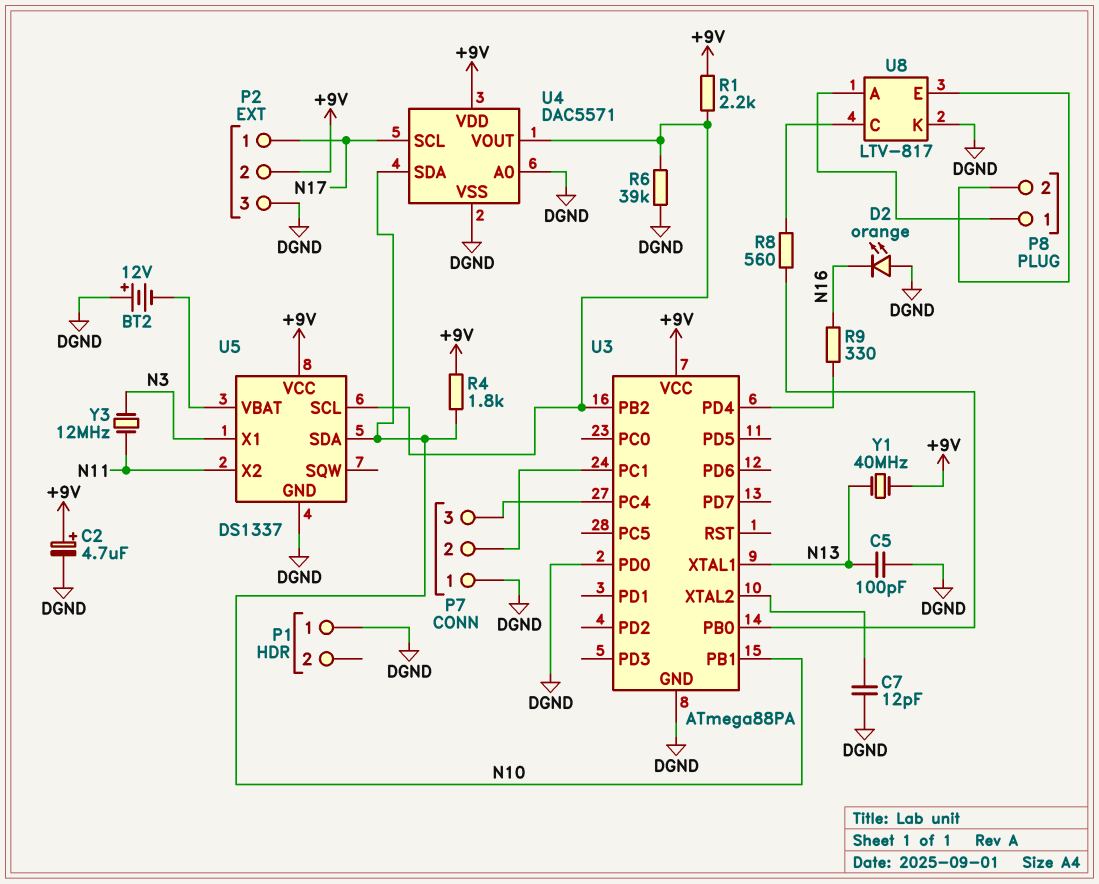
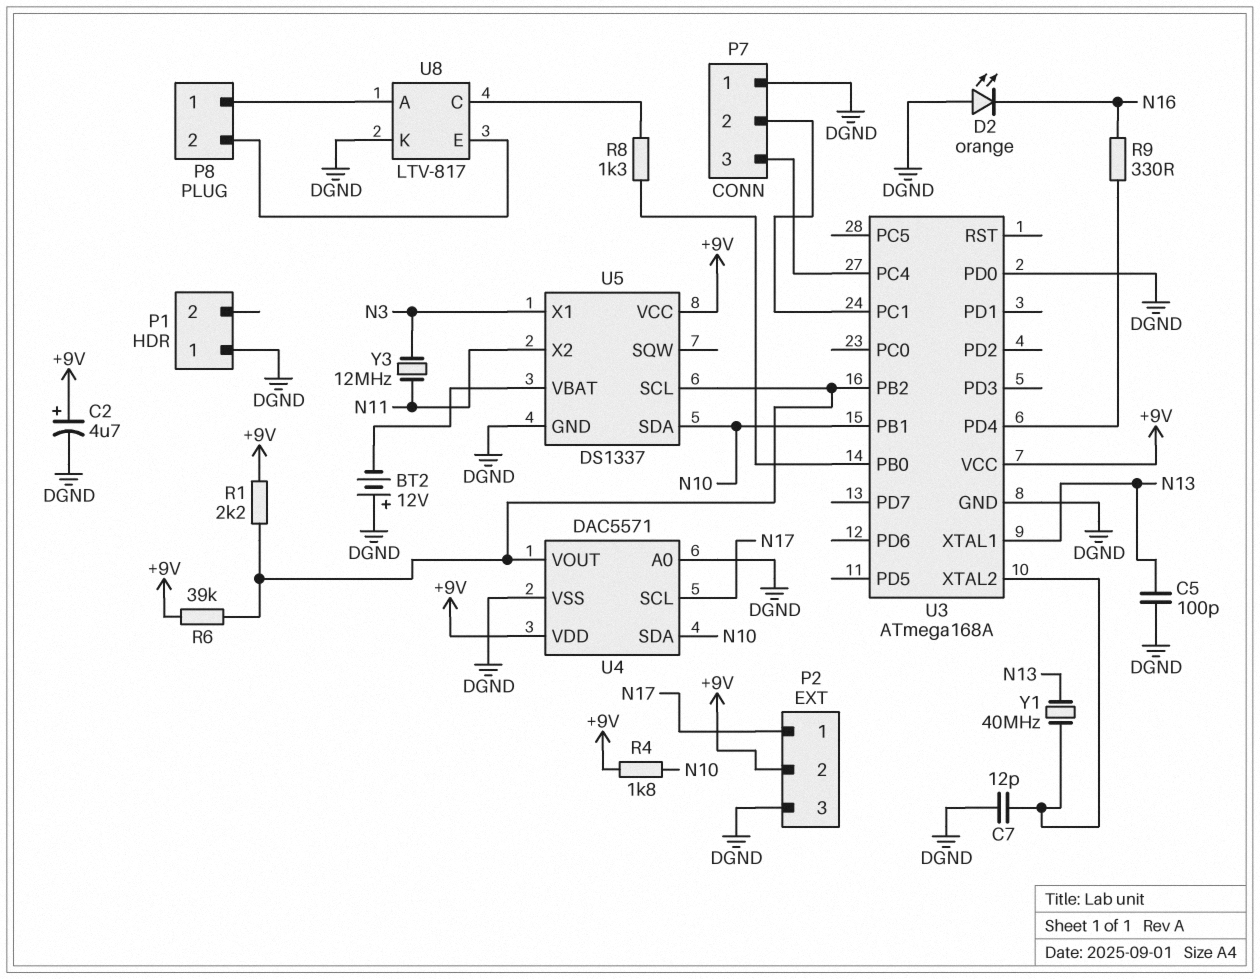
R6: 39k (DGND, U3/PB2) -> 39k (+9V, U3/PB2)
R8: 560 (U3/PB0, U8/C) -> 1.3k (U3/PB0, U8/C)
U3: ATmega88PA -> ATmega168A
Y1: 40MHz (+9V, N13) -> 40MHz (N13, U3/XTAL2)

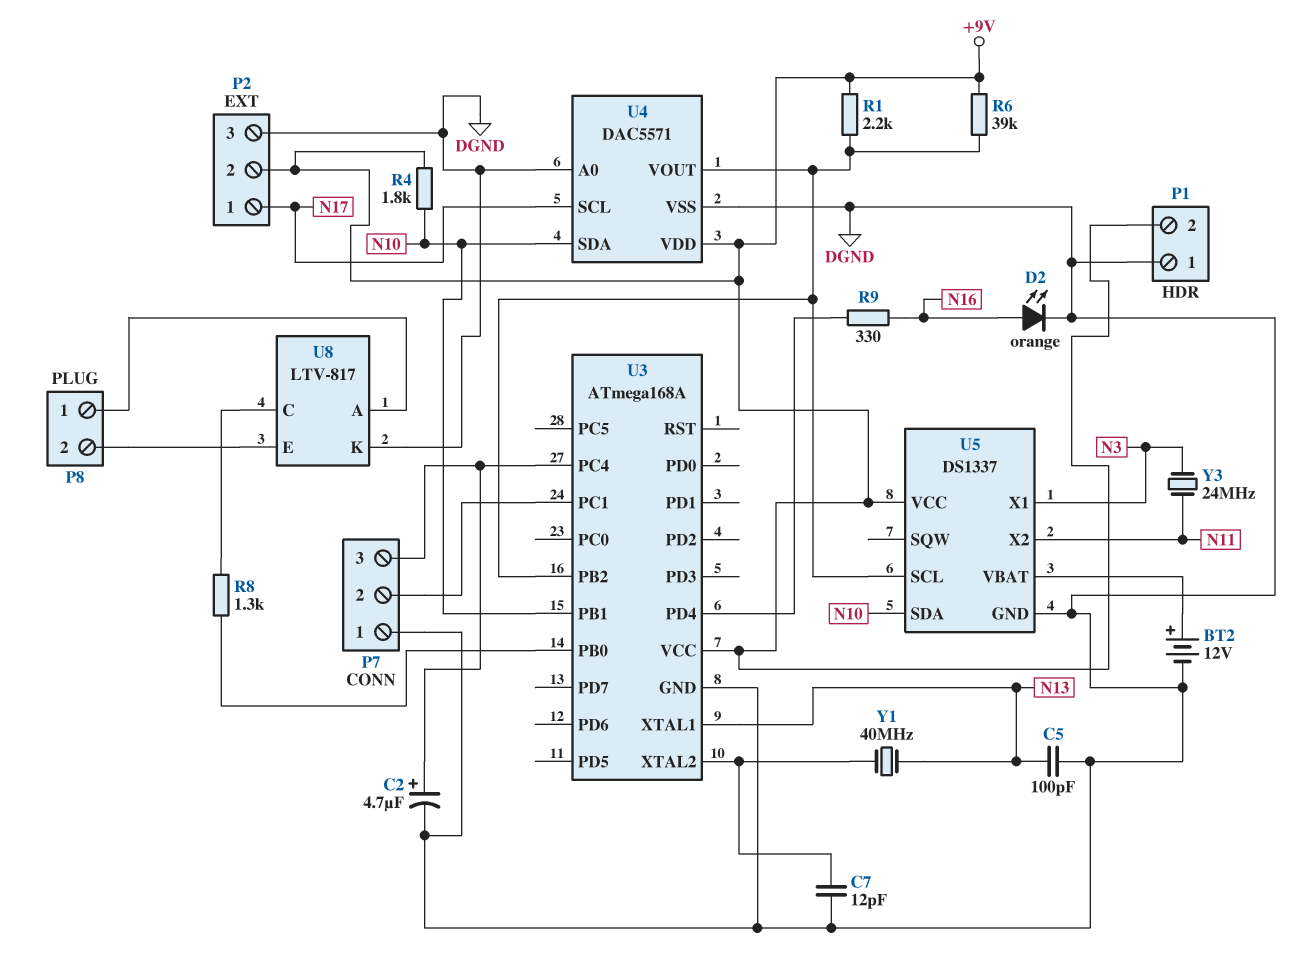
BT2: 12V (plus DGND, minus U5/VBAT) -> 12V (plus U5/VBAT, minus DGND)
C2: 4.7uF (plus +9V, minus DGND) -> 4.7uF (plus P7/3, minus DGND)
D2: LED orange (A DGND, K N16) -> LED orange (A N16, K DGND)
P1 pin 2: none -> +9V
U3 pin PD0: DGND -> none
Y3: 12MHz (N3, N11) -> 24MHz (N3, N11)

